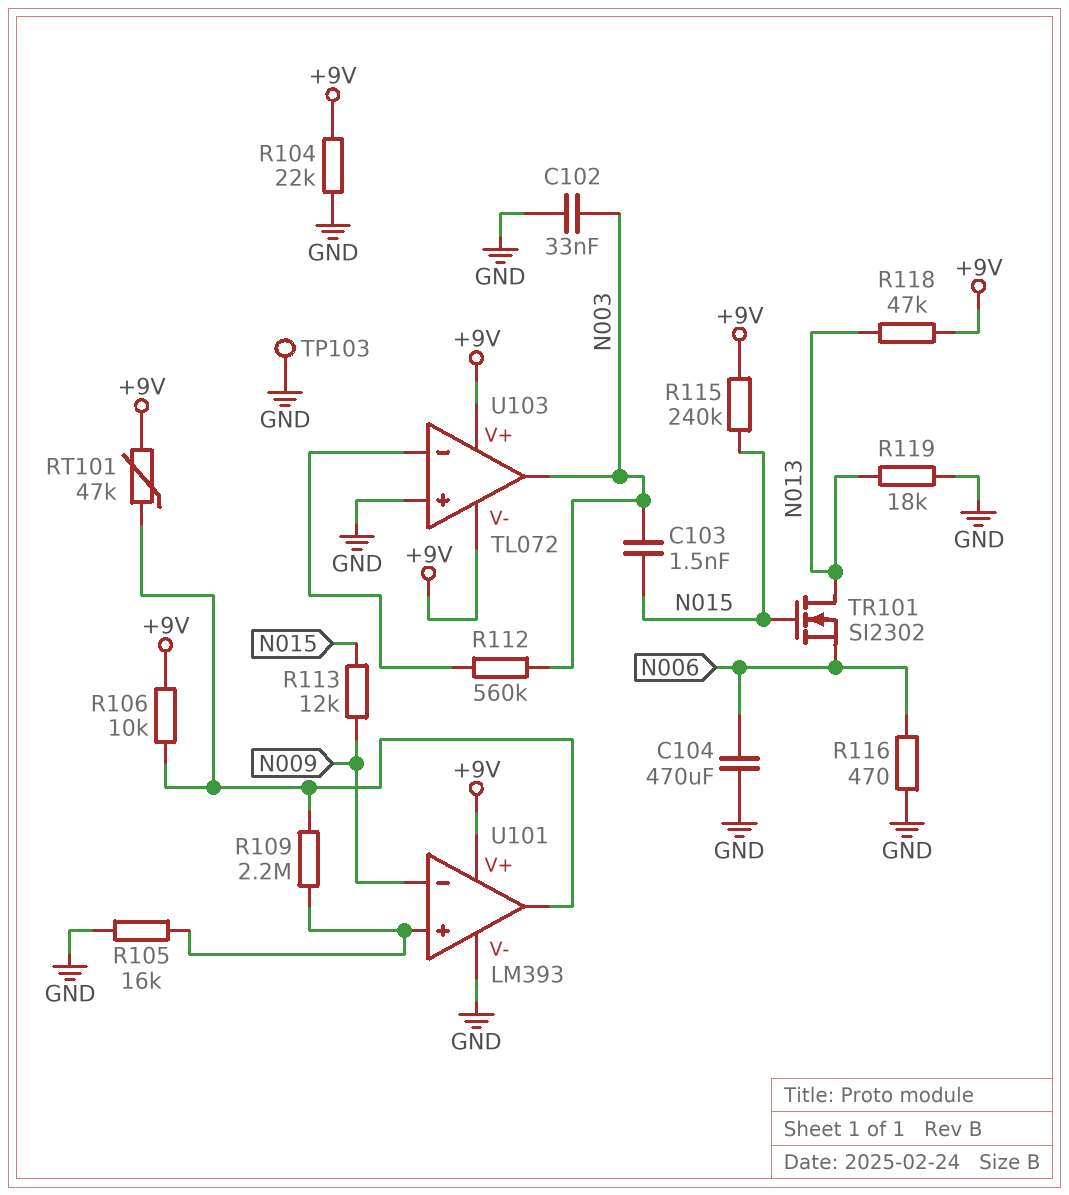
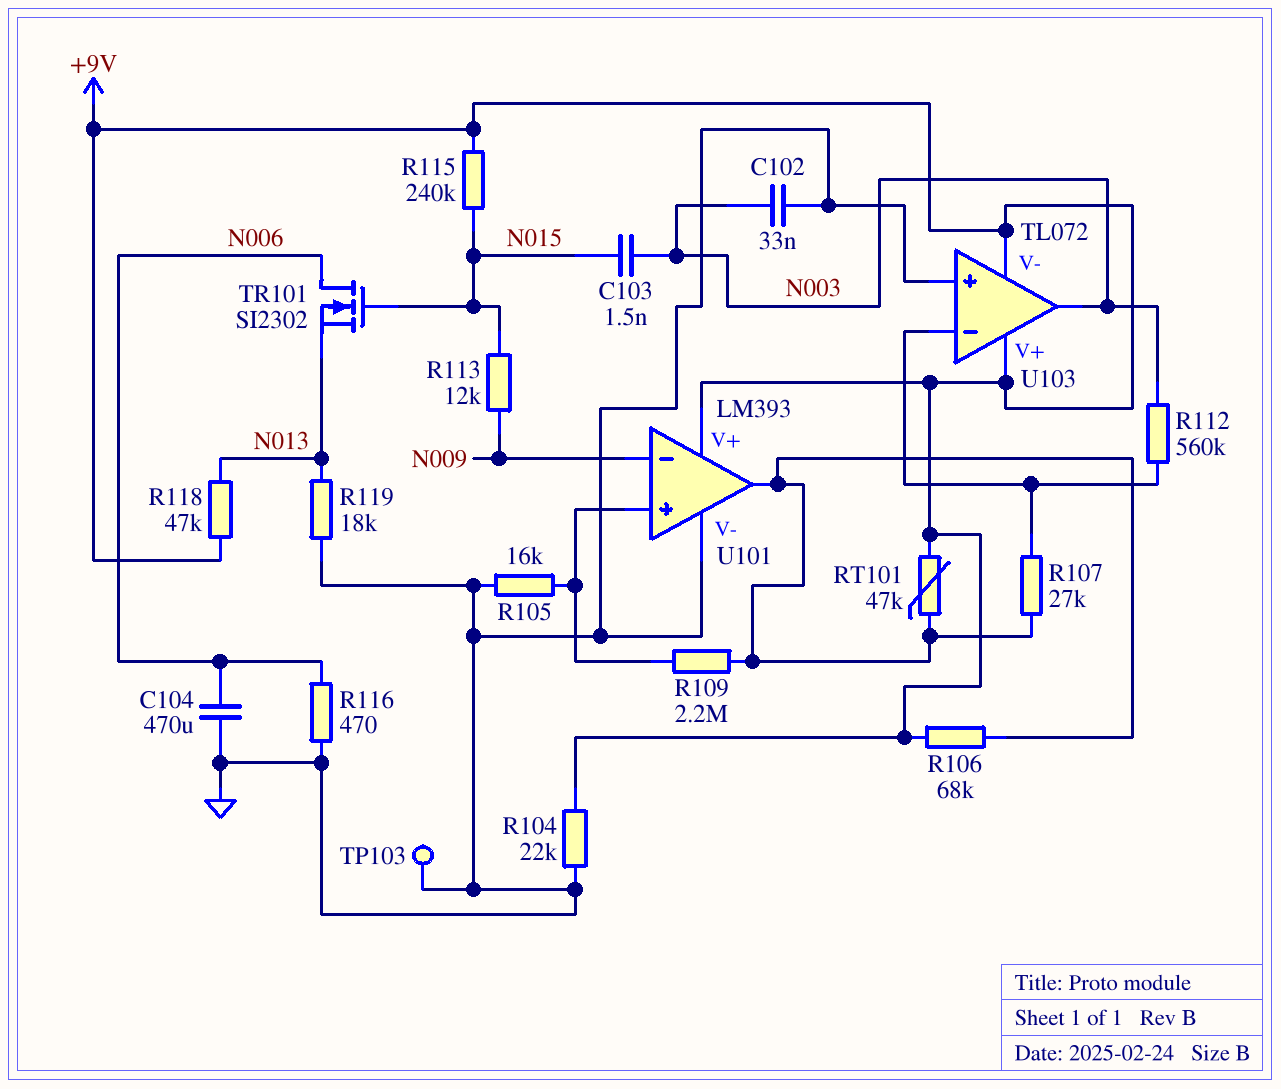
R106: 10k (+9V, U101/out) -> 68k (+9V, U101/out)
R107: none -> 27k (U101/out, U103/in-)
TR101: NMOS SI2302 (G N015, D N013, S N006) -> NMOS SI2302 (G N015, D N006, S N013)

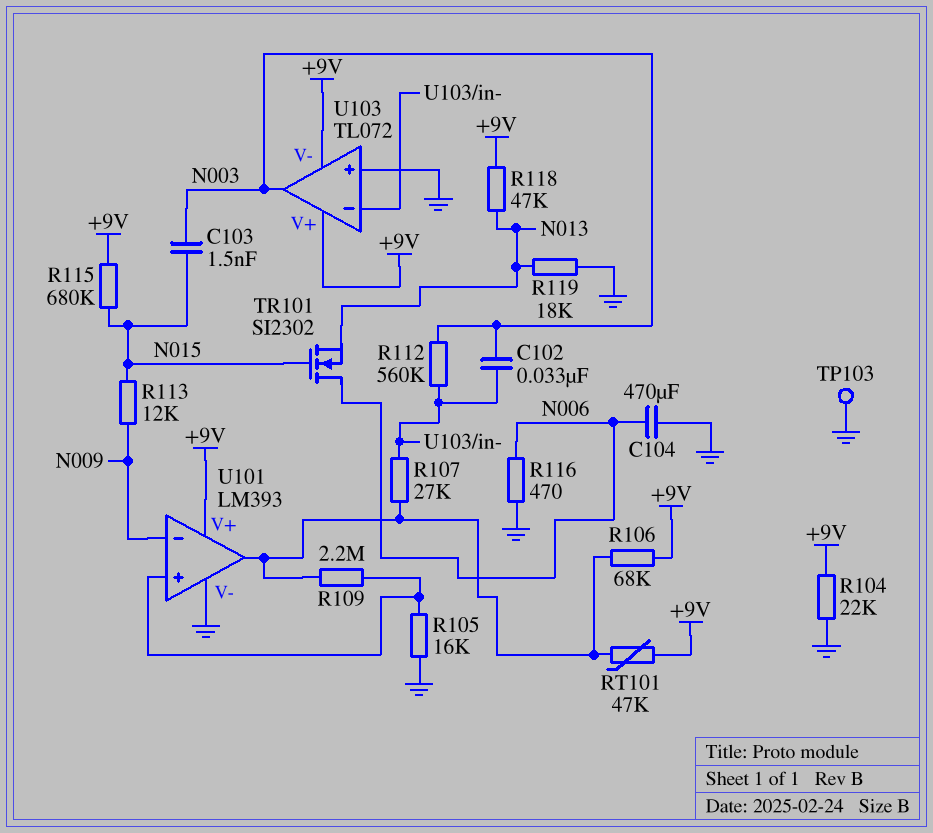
C102: 33nF (GND, N003) -> 33nF (N003, U103/in-)
R115: 240k (+9V, N015) -> 680k (+9V, N015)

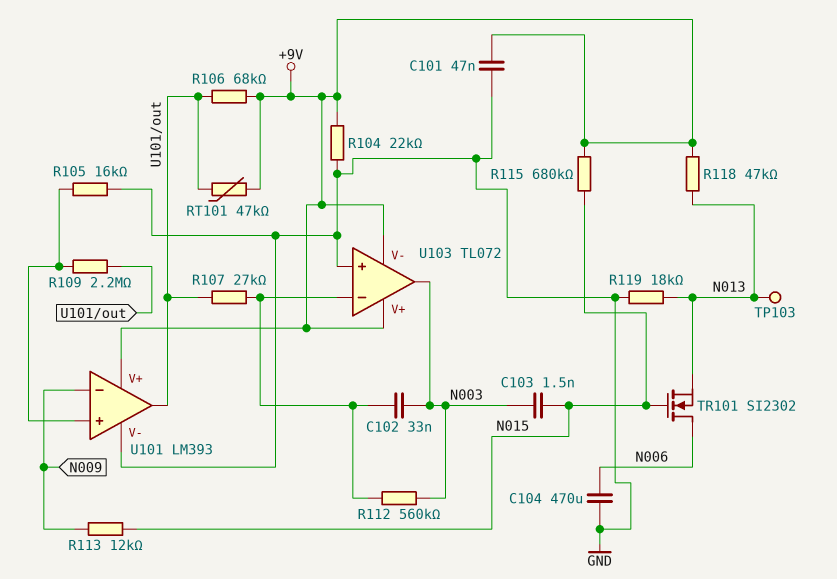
C101: none -> 47nF (+9V, GND)
R116: 470 (GND, N006) -> none
TP103: test point (GND) -> test point (N013)

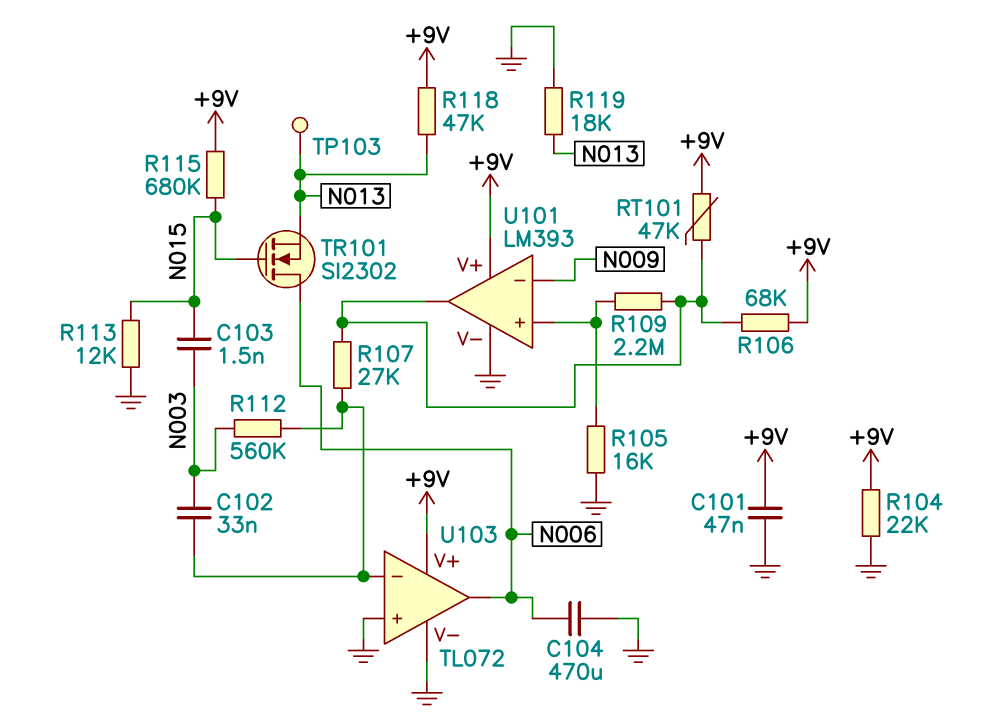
R113: 12k (N009, N015) -> 12k (GND, N015)
U103 pin V-: +9V -> GND
U103 pin out: N003 -> N006

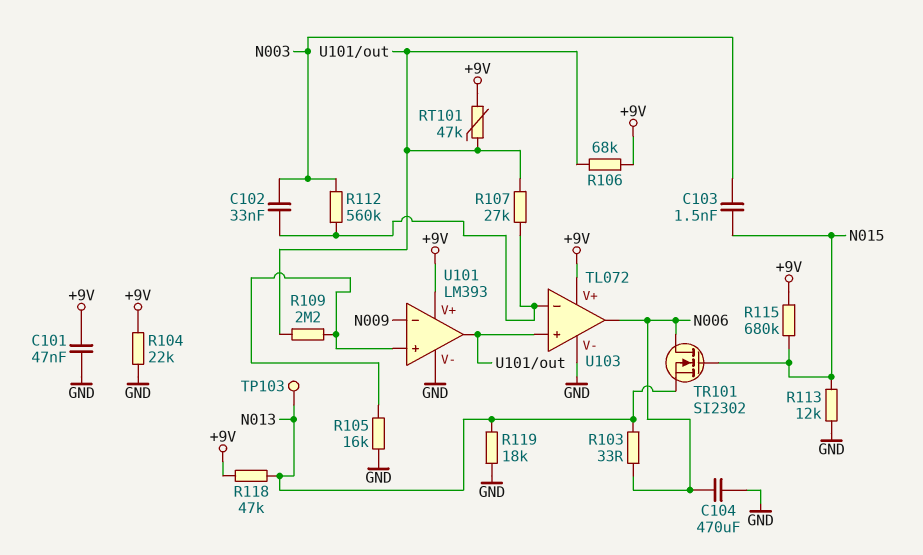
R103: none -> 33 (N006, N013)
U103 pin in+: GND -> U101/out

